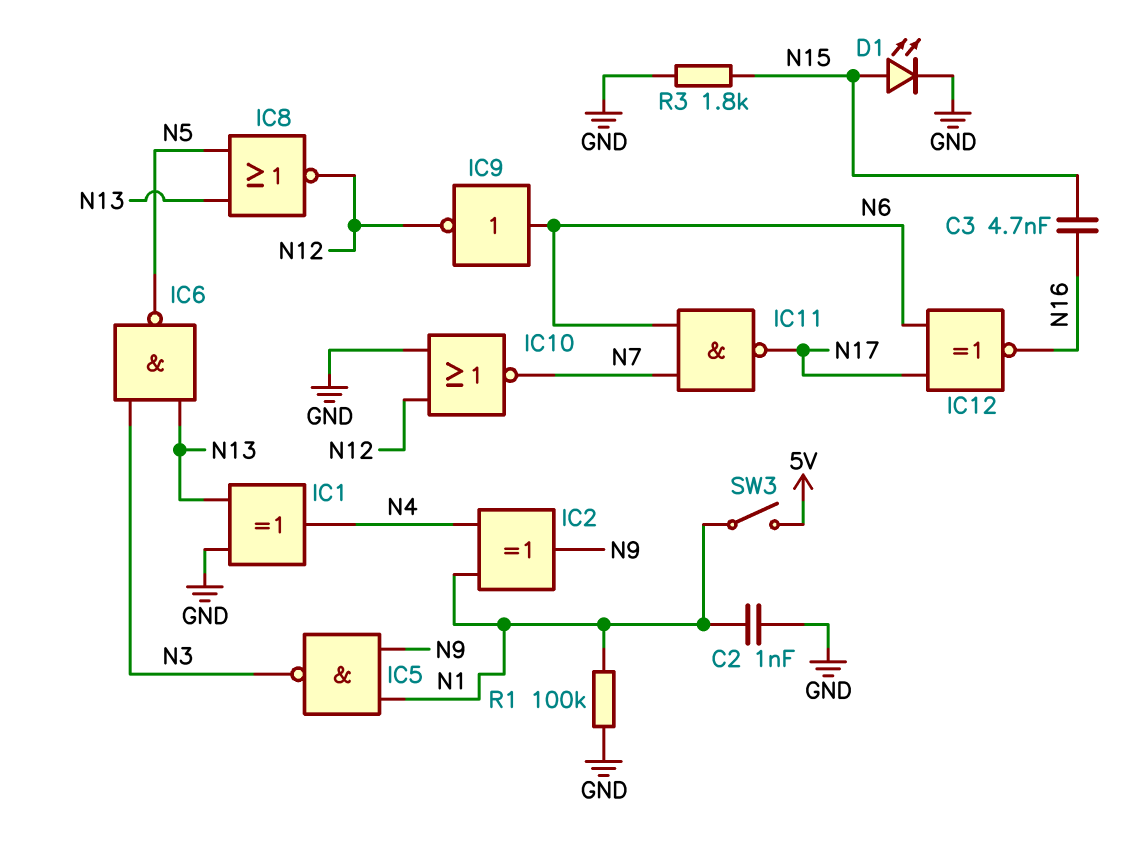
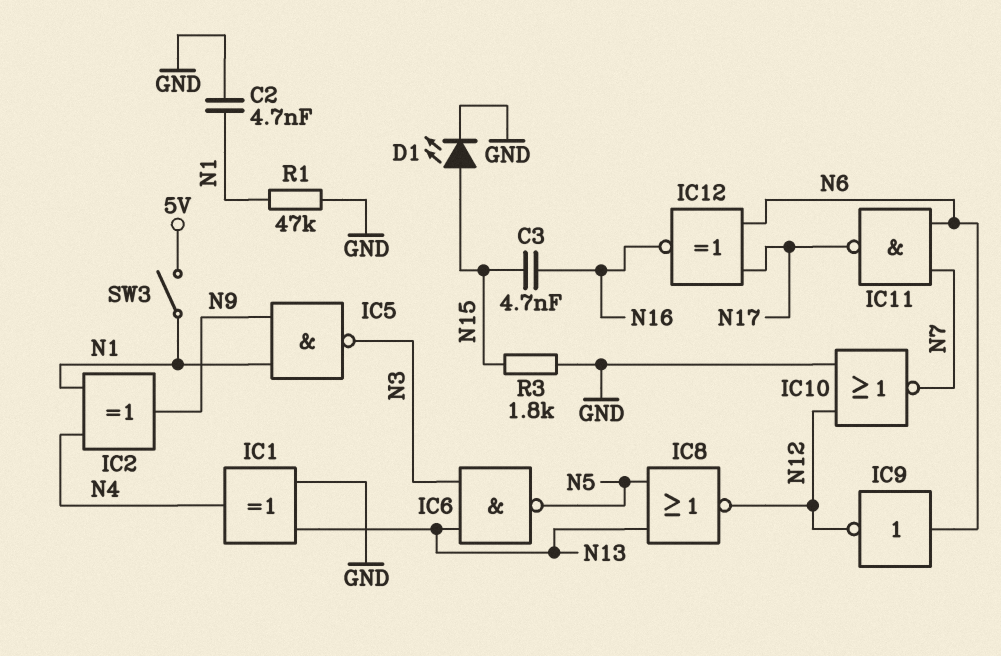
C2: 1nF (GND, N1) -> 4.7nF (GND, N1)
R1: 100k (GND, N1) -> 47k (GND, N1)

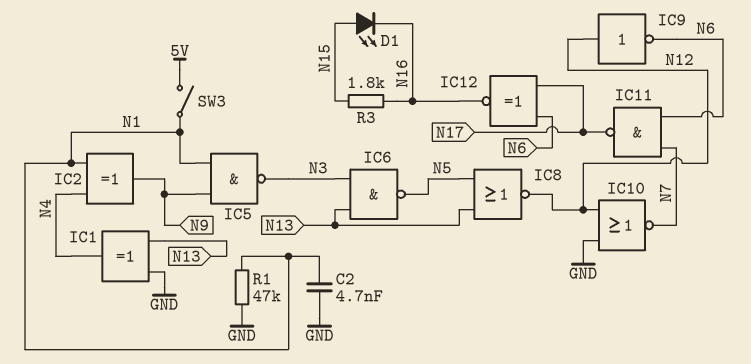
C3: 4.7nF (N15, N16) -> none
D1: LED (A N15, K GND) -> LED (A N15, K N16)
IC9: NOT (in N6, out N12) -> NOT (in N12, out N6)
R3: 1.8k (GND, N15) -> 1.8k (N15, N16)

